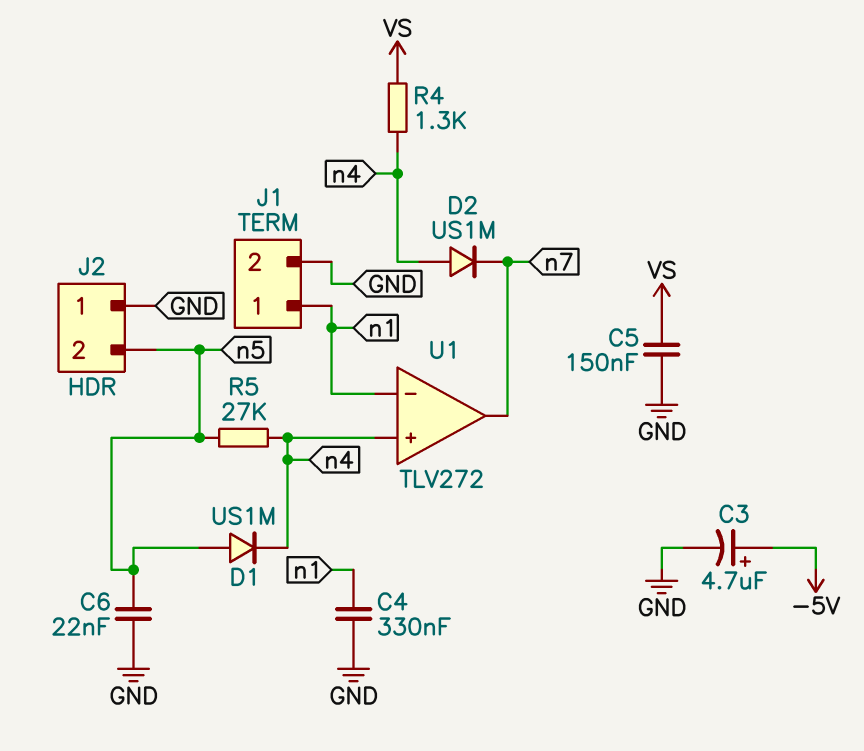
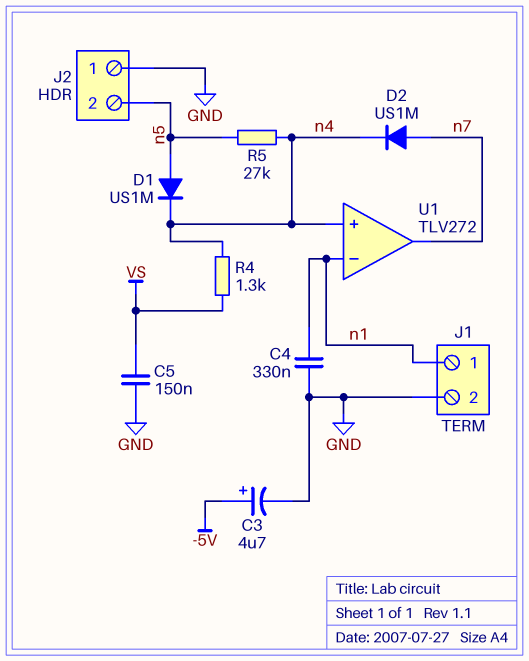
C6: 22nF (GND, n5) -> none
D2: diode US1M (A n4, K n7) -> diode US1M (A n7, K n4)

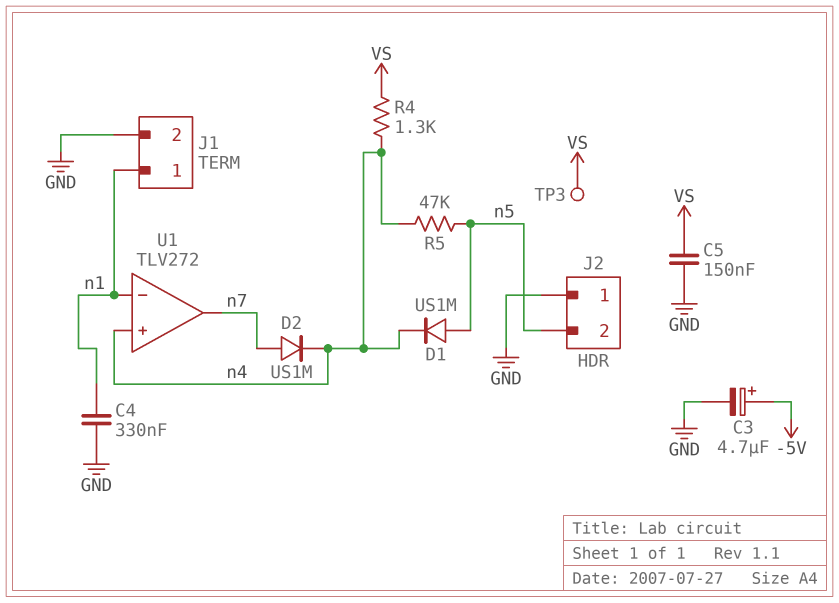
R5: 27k (n4, n5) -> 47k (n4, n5)
TP3: none -> test point (VS)

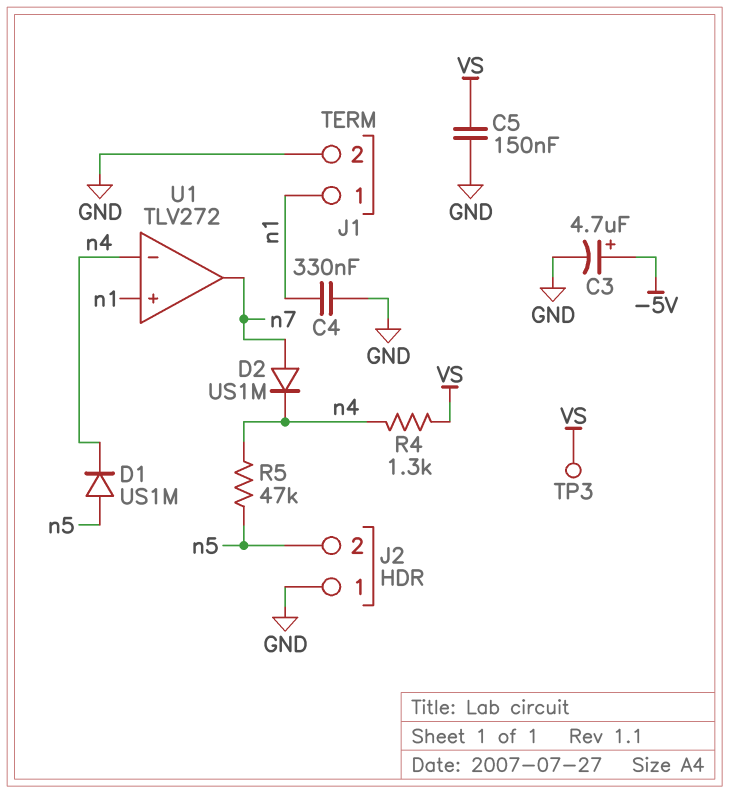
U1 pin in+: n4 -> n1
U1 pin in-: n1 -> n4

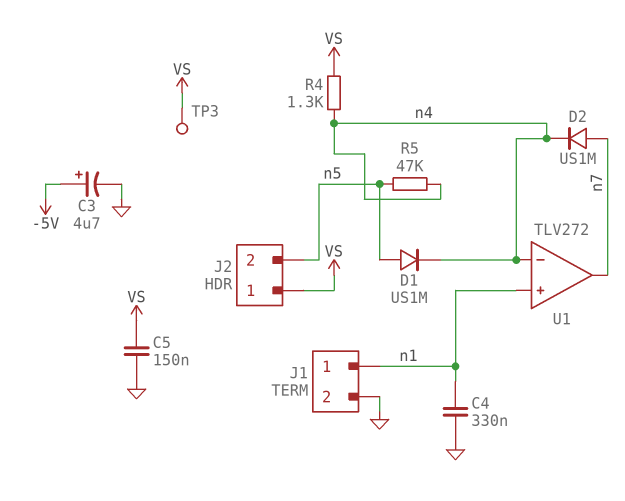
J2 pin 1: GND -> VS

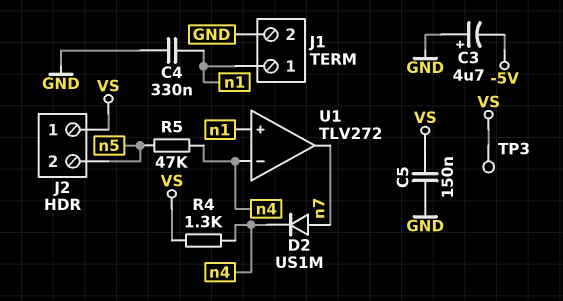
C3: 4.7uF (plus -5V, minus GND) -> 4.7uF (plus GND, minus -5V)
D1: diode US1M (A n5, K n4) -> none

